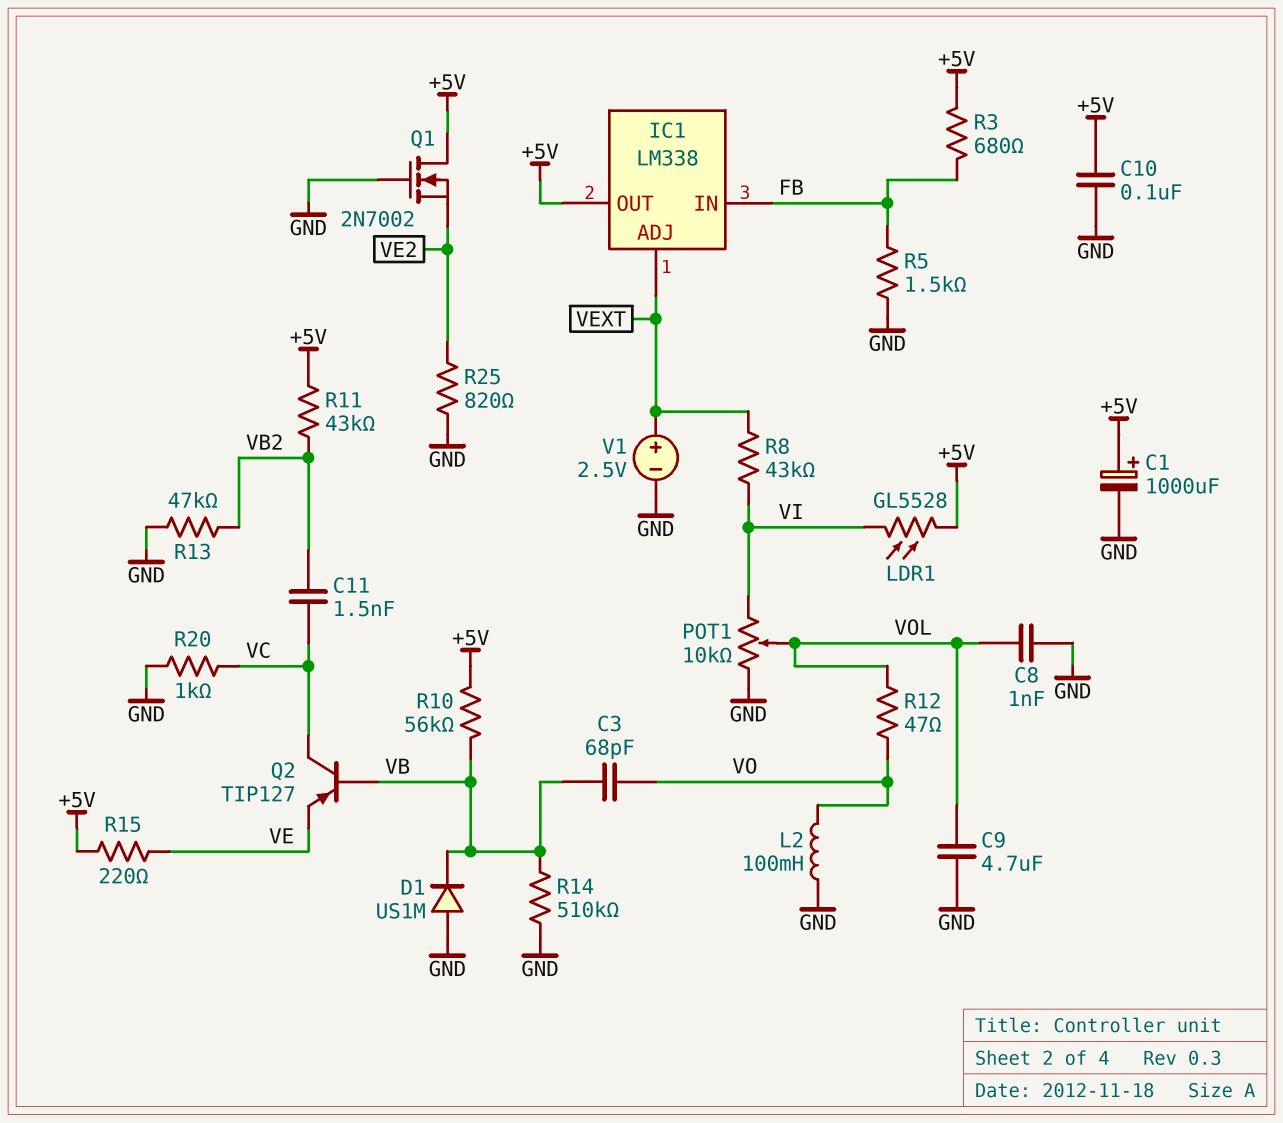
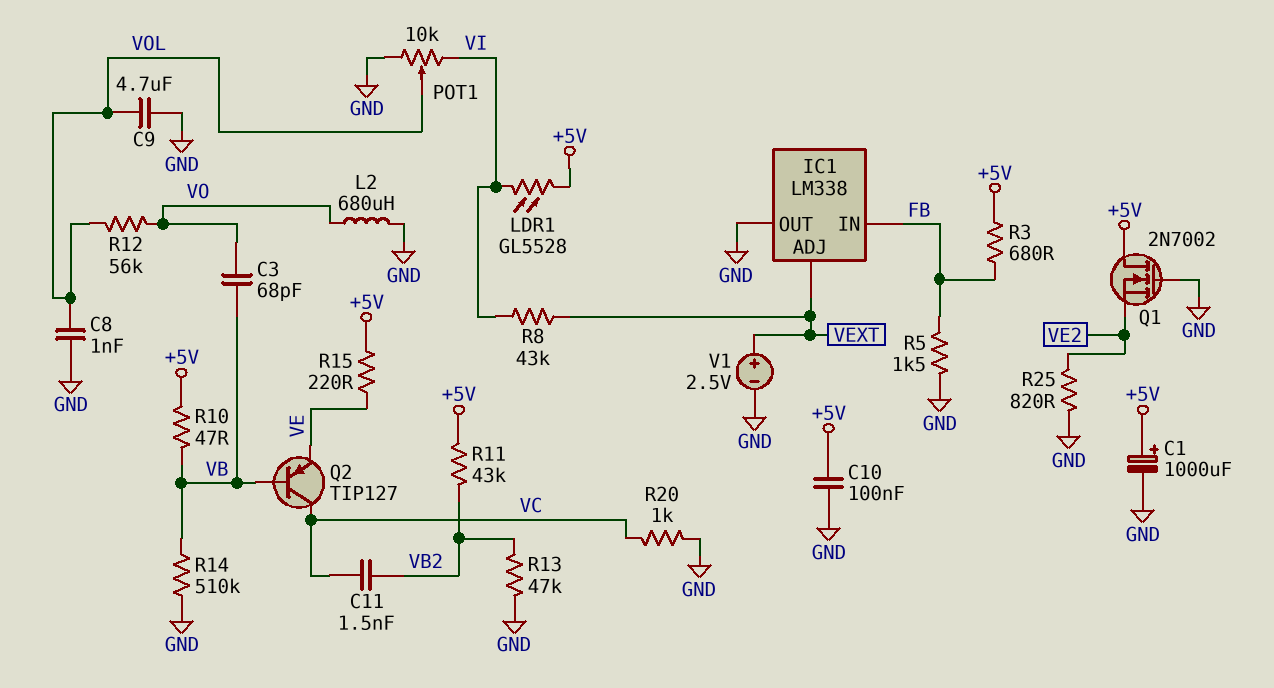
D1: diode US1M (A GND, K VB) -> none
IC1 pin OUT: +5V -> GND
L2: 100mH (GND, VO) -> 680uH (GND, VO)
R10: 56k (+5V, VB) -> 47 (+5V, VB)
R12: 47 (VO, VOL) -> 56k (VO, VOL)

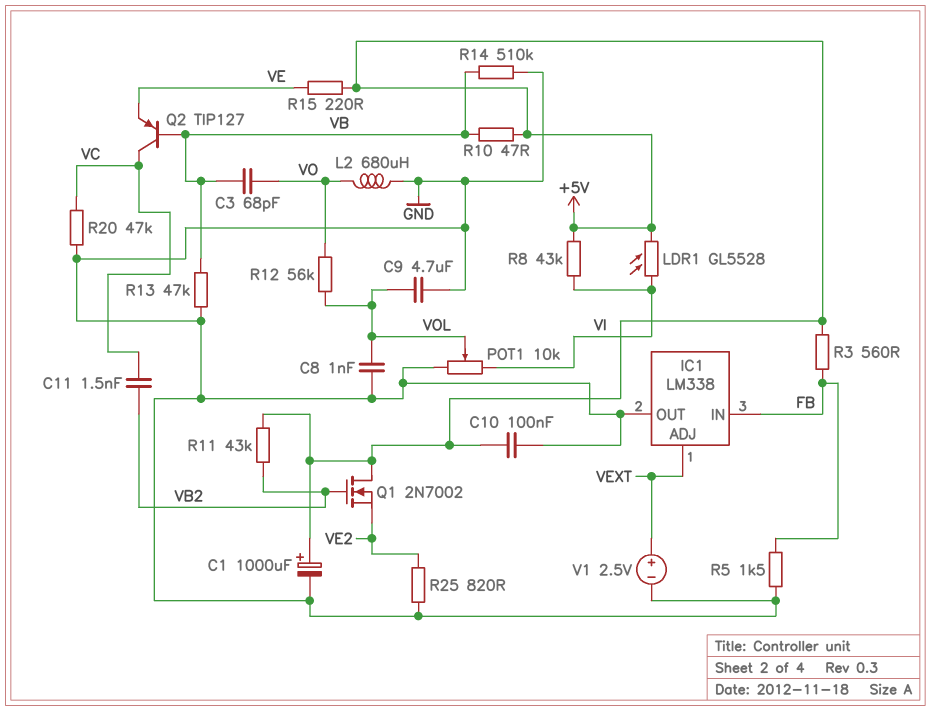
Q1: NMOS 2N7002 (G GND, D +5V, S VE2) -> NMOS 2N7002 (G VB2, D +5V, S VE2)
R3: 680 (+5V, FB) -> 560 (+5V, FB)
R8: 43k (VEXT, VI) -> 43k (+5V, VI)
R13: 47k (GND, VB2) -> 47k (GND, VB)
R20: 1k (GND, VC) -> 47k (GND, VC)

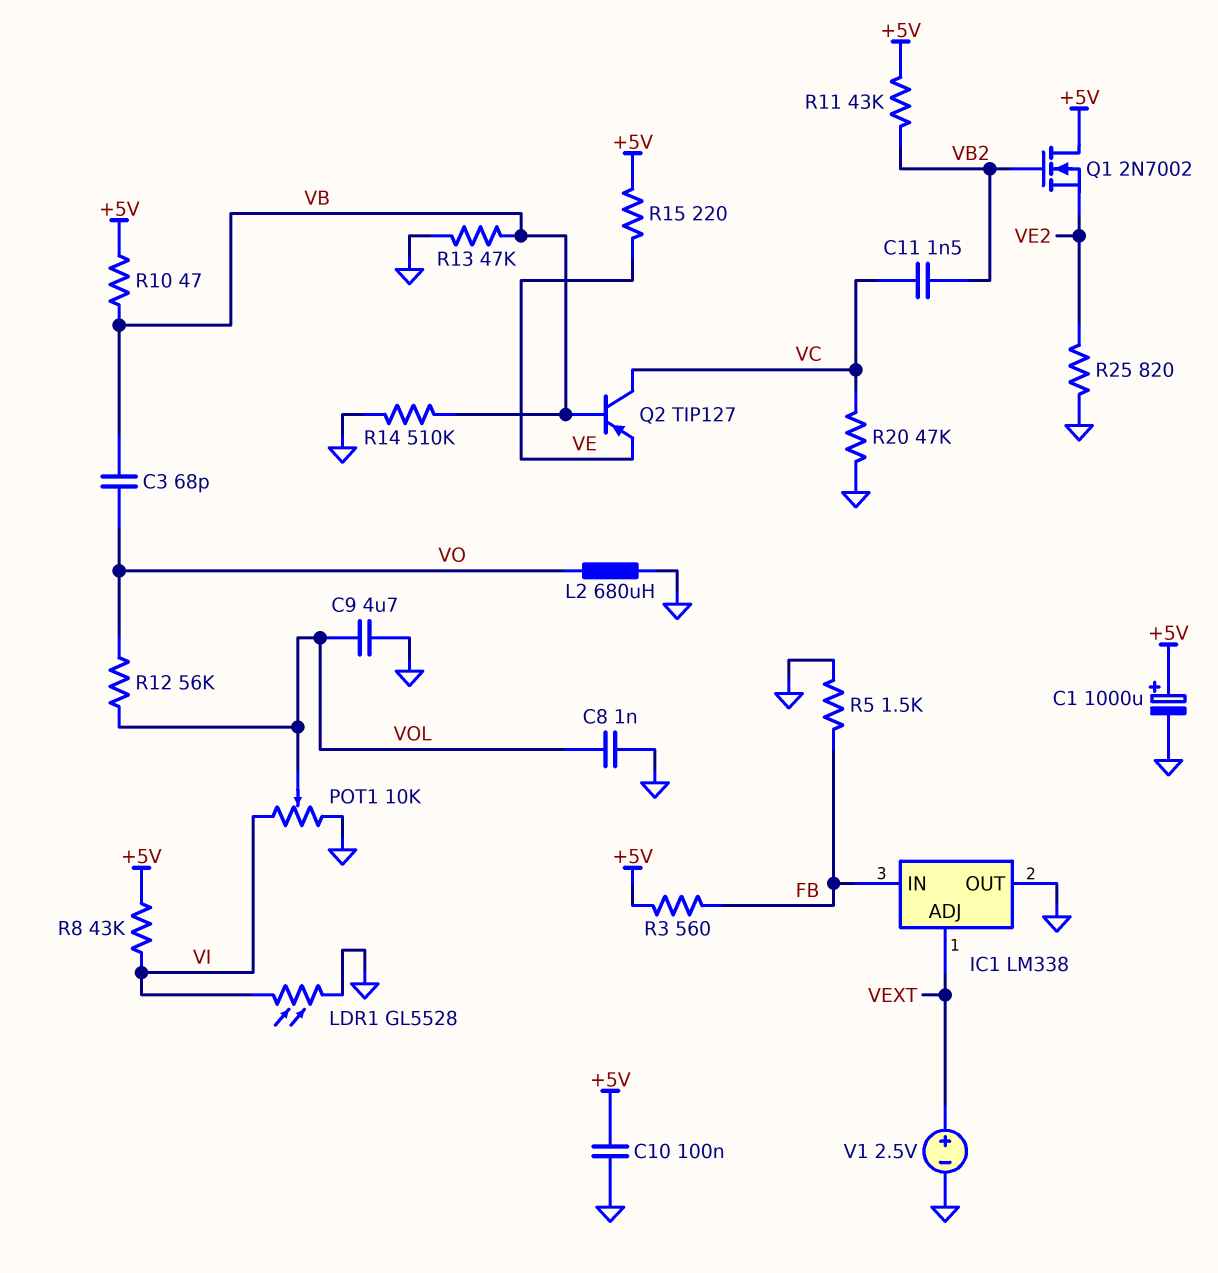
LDR1: GL5528 (+5V, VI) -> GL5528 (GND, VI)

